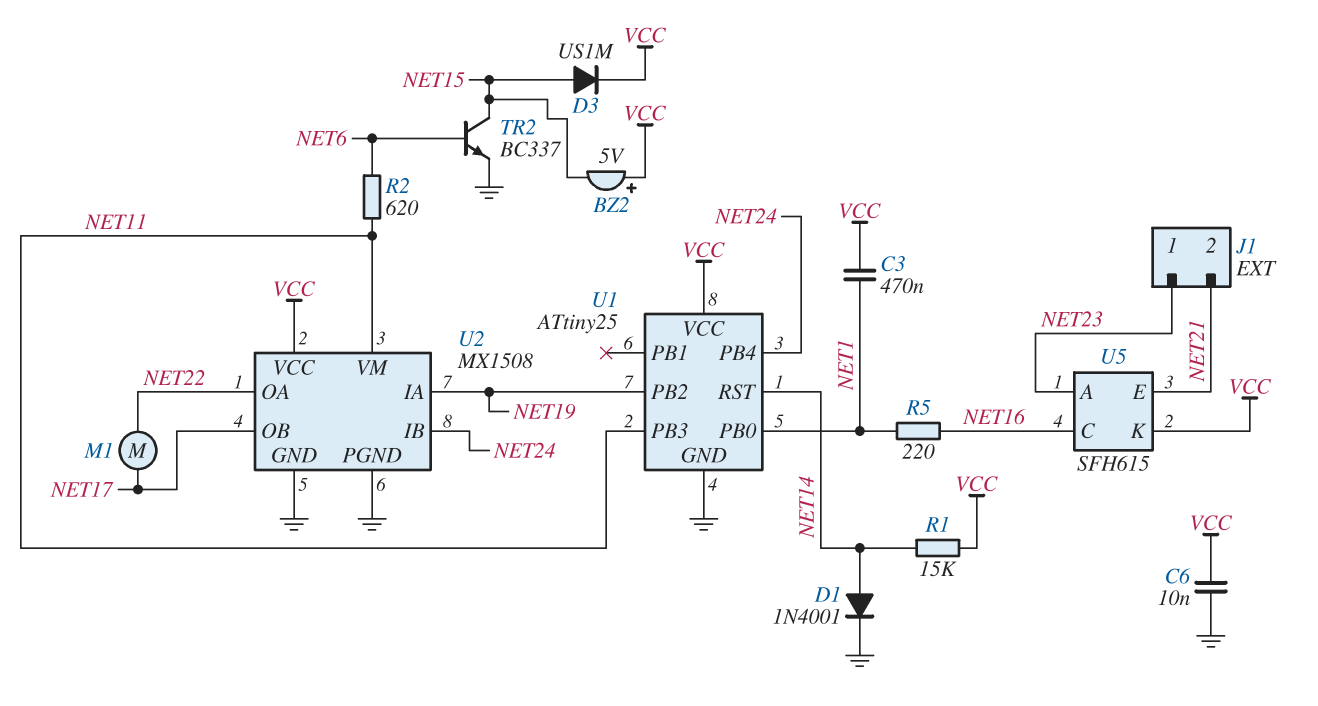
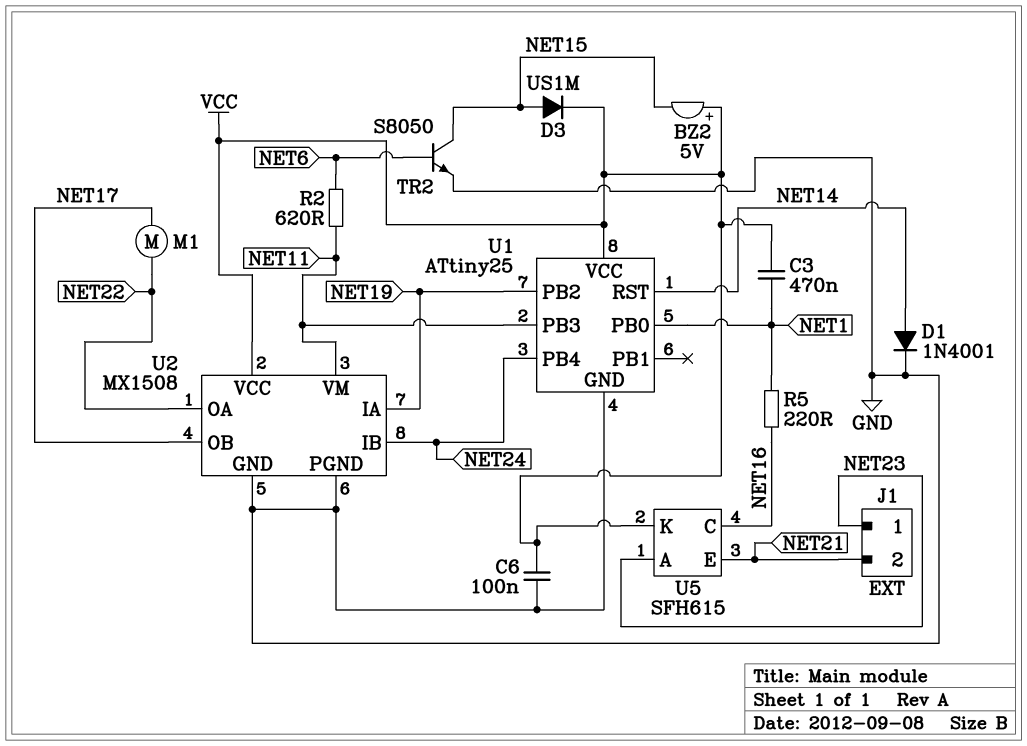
C6: 10nF (GND, VCC) -> 100nF (GND, VCC)
R1: 15k (NET14, VCC) -> none
TR2: NPN BC337 (B NET6, C NET15, E GND) -> NPN S8050 (B NET6, C NET15, E GND)

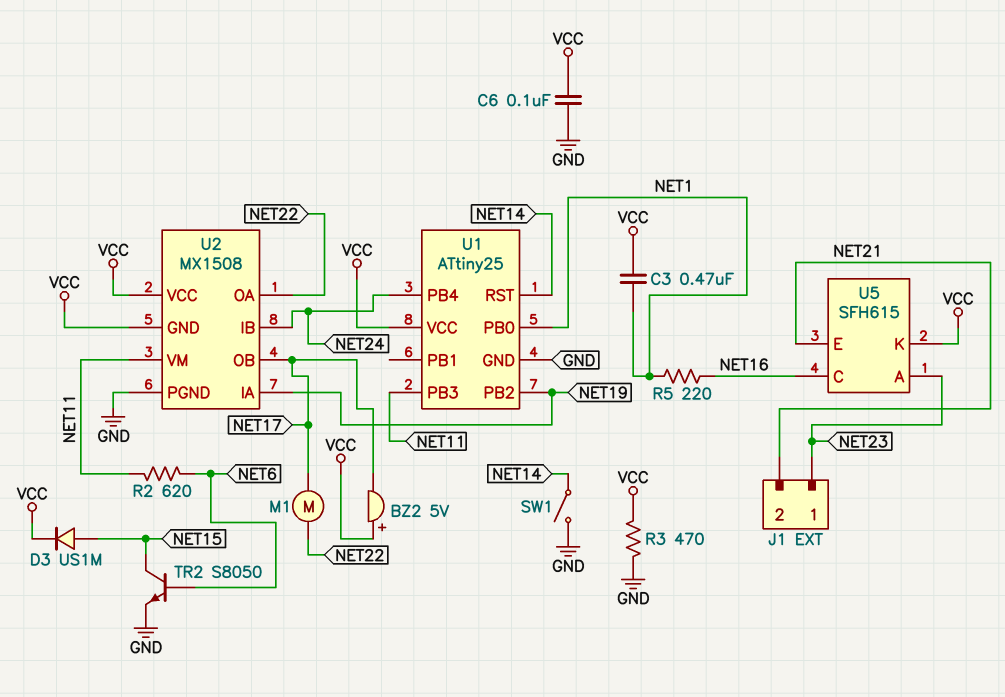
BZ2: buzzer 5V (plus VCC, minus NET15) -> buzzer 5V (plus VCC, minus NET17)
D1: diode 1N4001 (A NET14, K GND) -> none
R3: none -> 470 (GND, VCC)
SW1: none -> switch (GND, NET14)
U2 pin GND: GND -> VCC

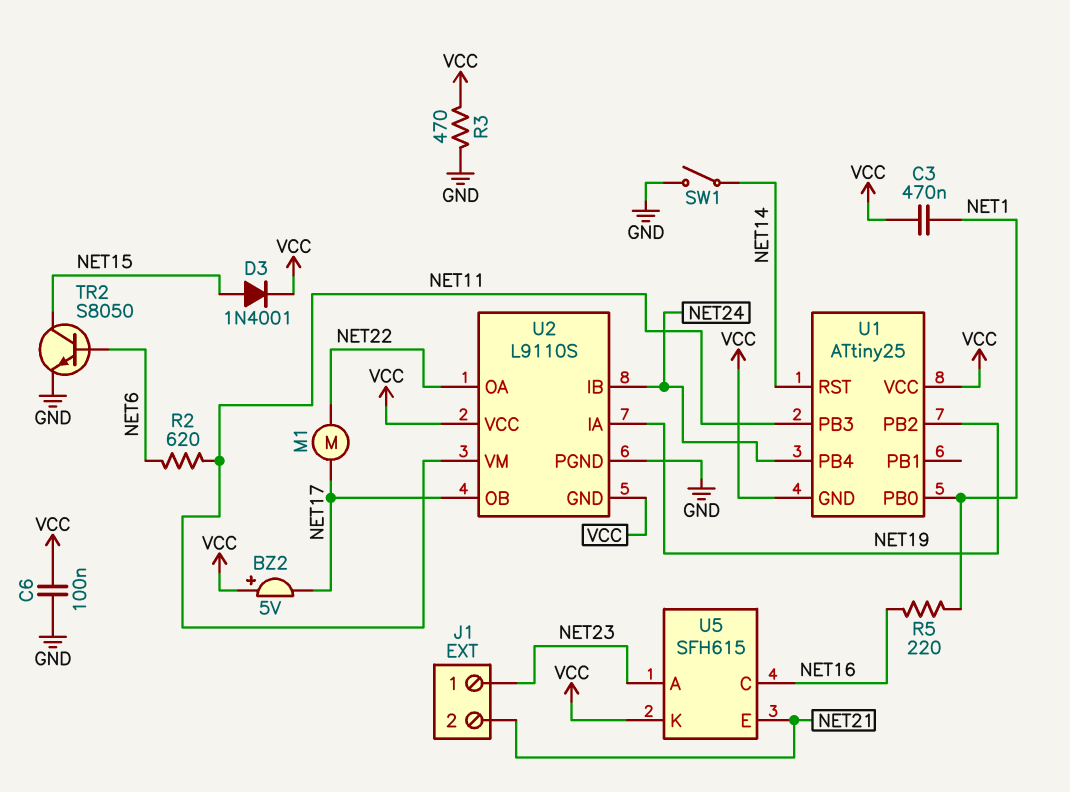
D3: diode US1M (A NET15, K VCC) -> diode 1N4001 (A NET15, K VCC)
U1 pin GND: GND -> VCC
U2: MX1508 -> L9110S

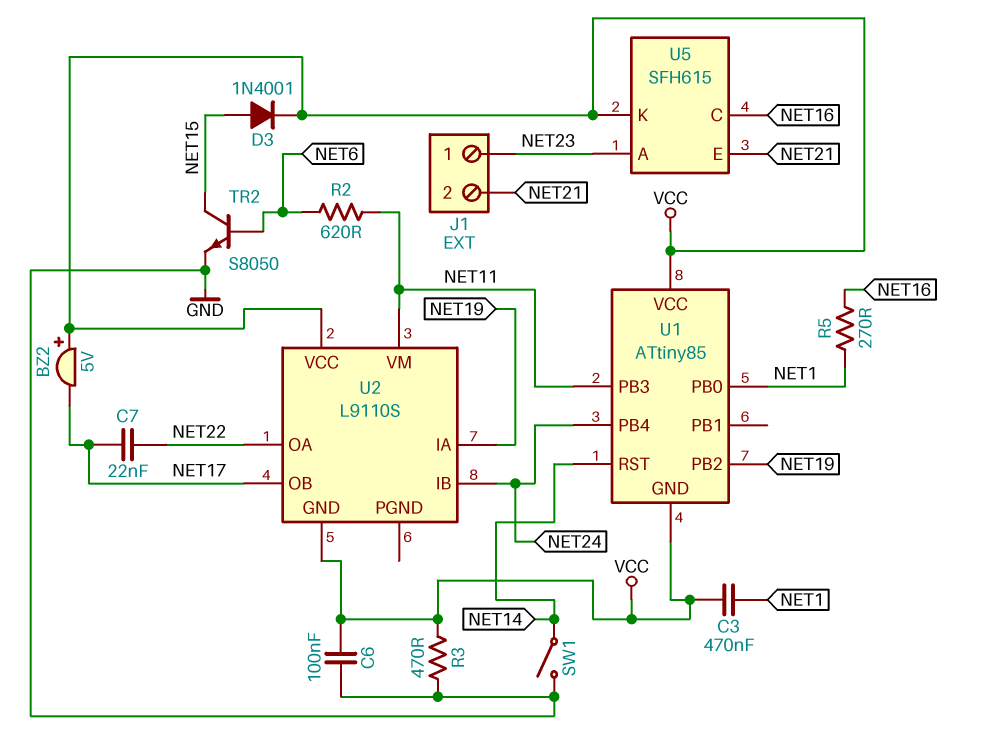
C7: none -> 22nF (NET17, NET22)
M1: motor (NET17, NET22) -> none
R5: 220 (NET1, NET16) -> 270 (NET1, NET16)
U1: ATtiny25 -> ATtiny85
U2 pin PGND: GND -> none

